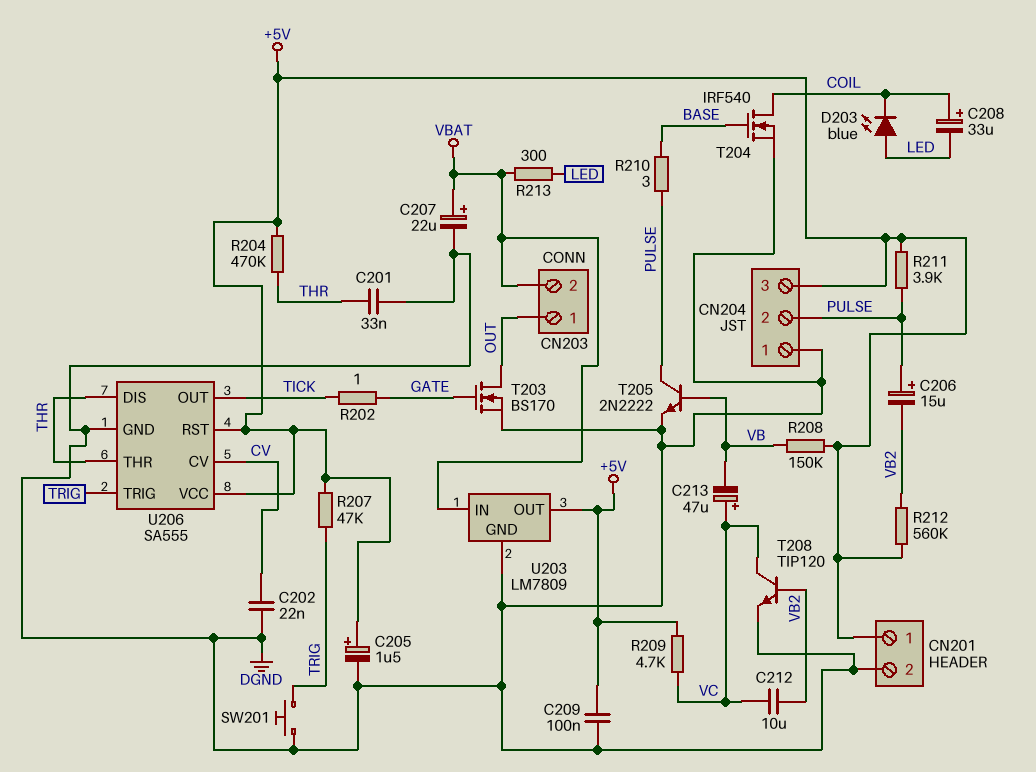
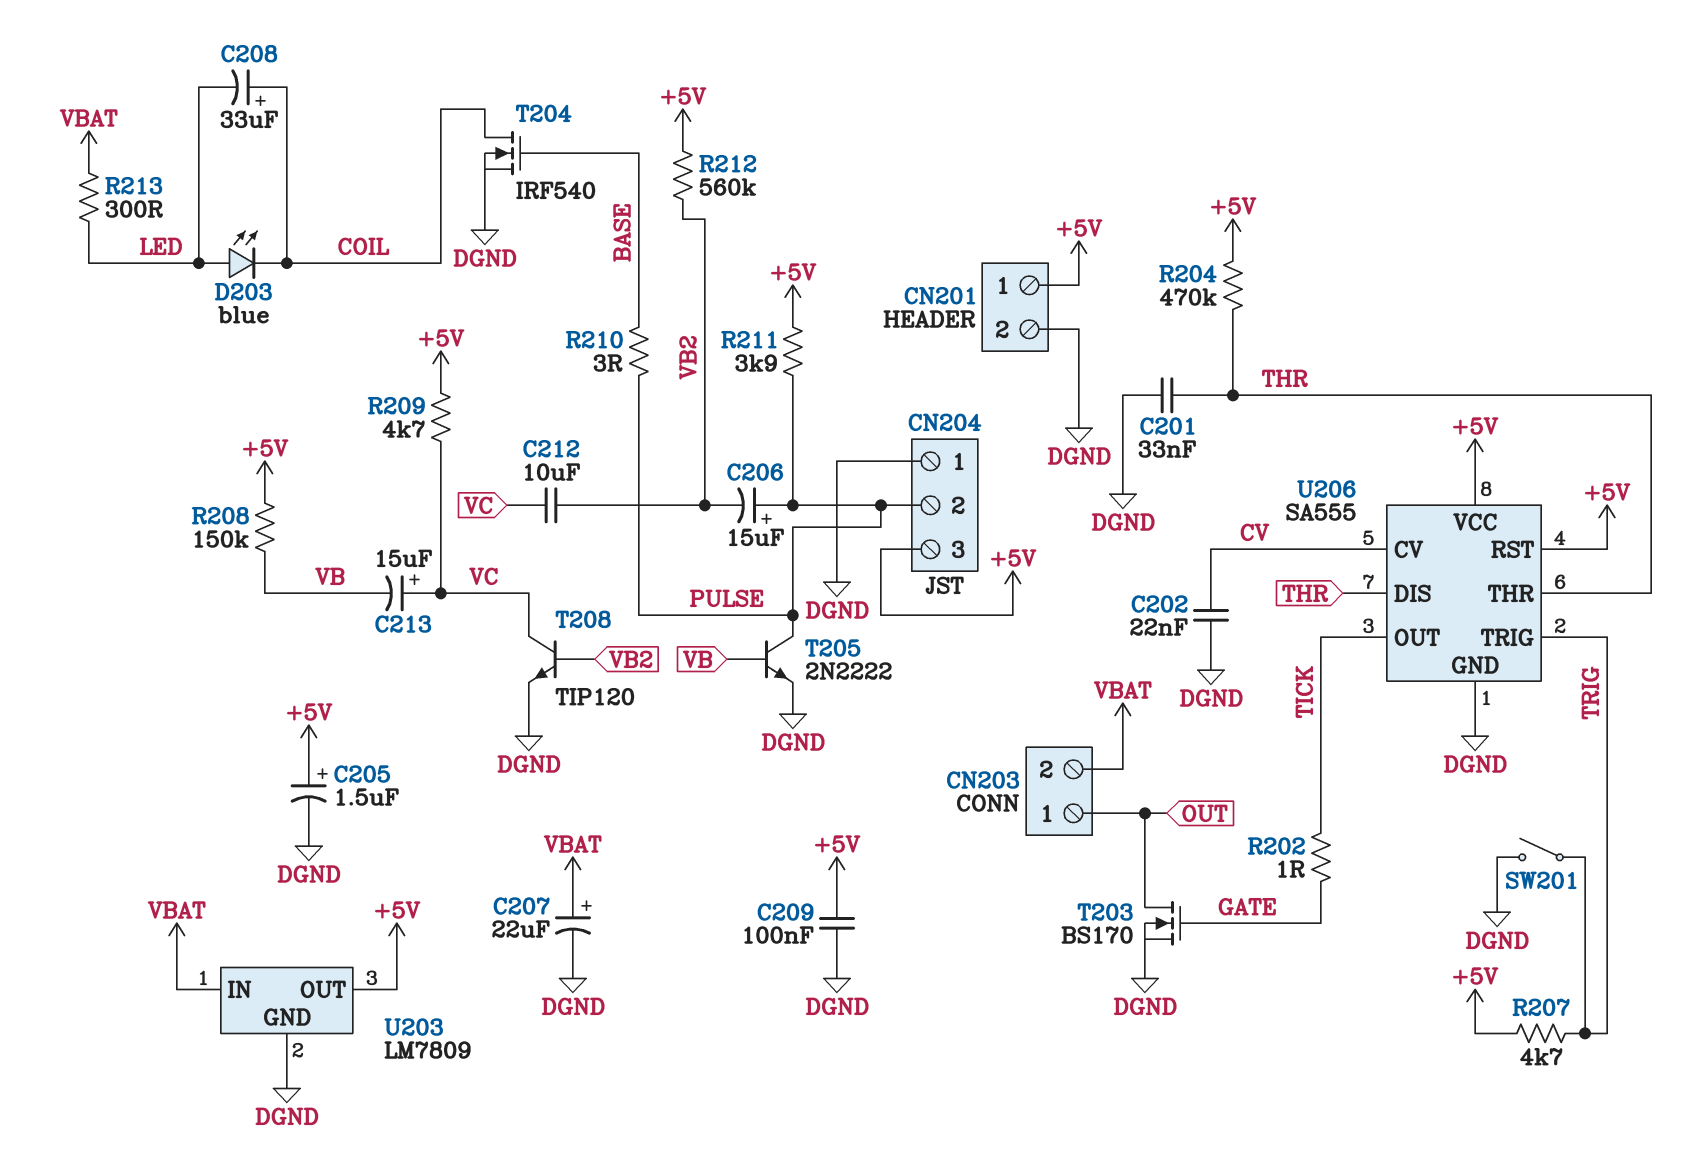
C213: 47uF (plus VC, minus VB) -> 15uF (plus VC, minus VB)
R207: 47k (+5V, TRIG) -> 4.7k (+5V, TRIG)
SW201: button (DGND, TRIG) -> switch (DGND, TRIG)

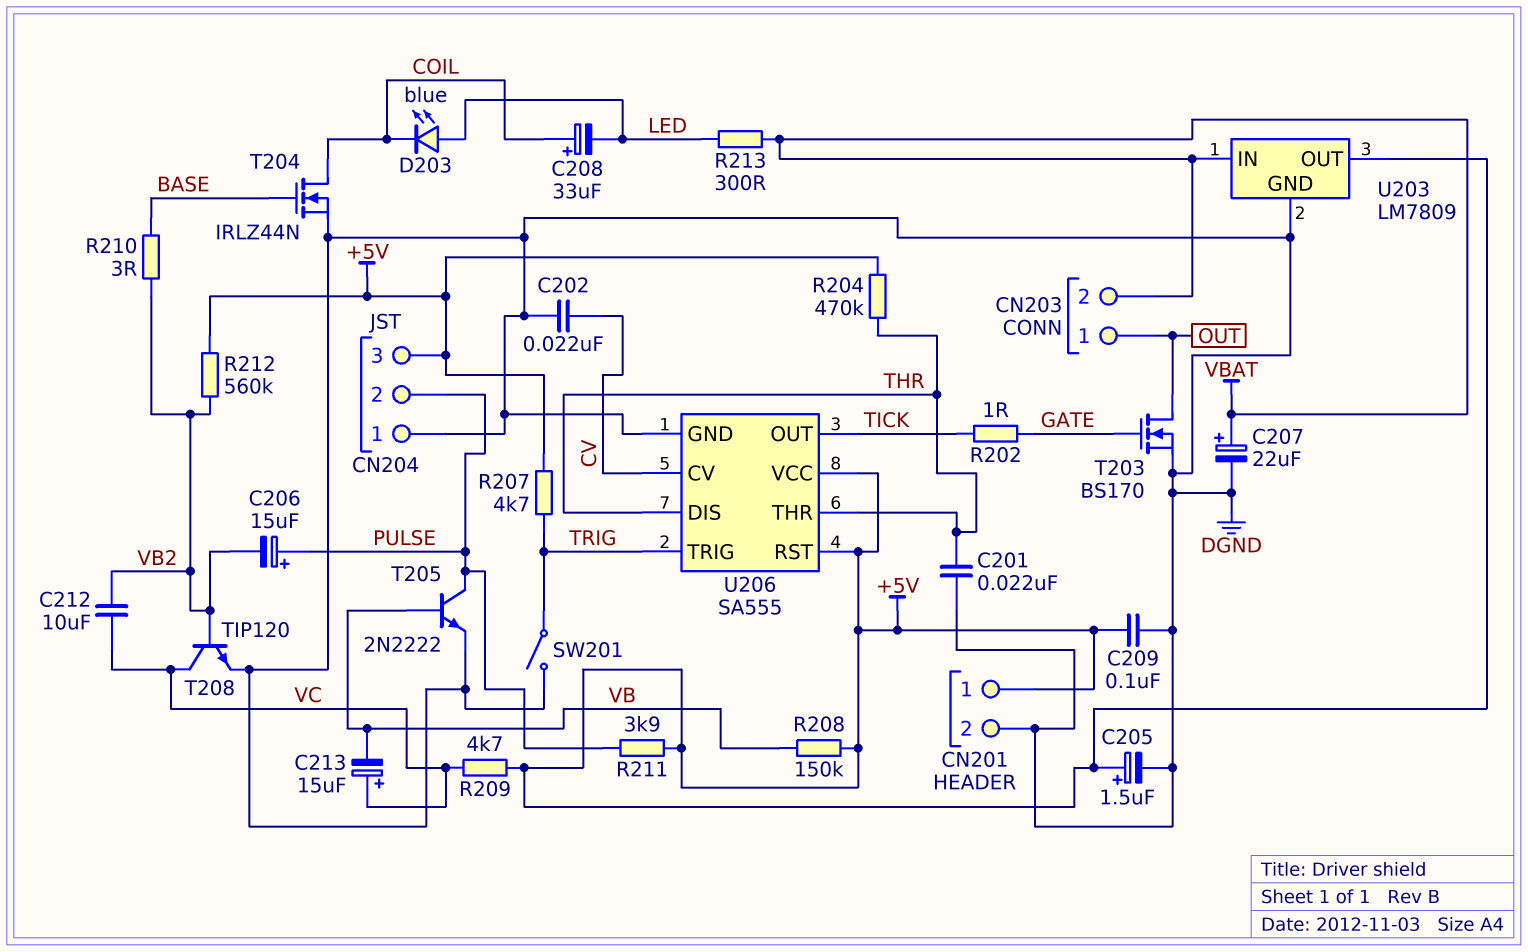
C201: 33nF (DGND, THR) -> 22nF (DGND, THR)
R210: 3 (BASE, PULSE) -> 3 (BASE, VB2)
T204: NMOS IRF540 (G BASE, D COIL, S DGND) -> NMOS IRLZ44N (G BASE, D COIL, S DGND)

